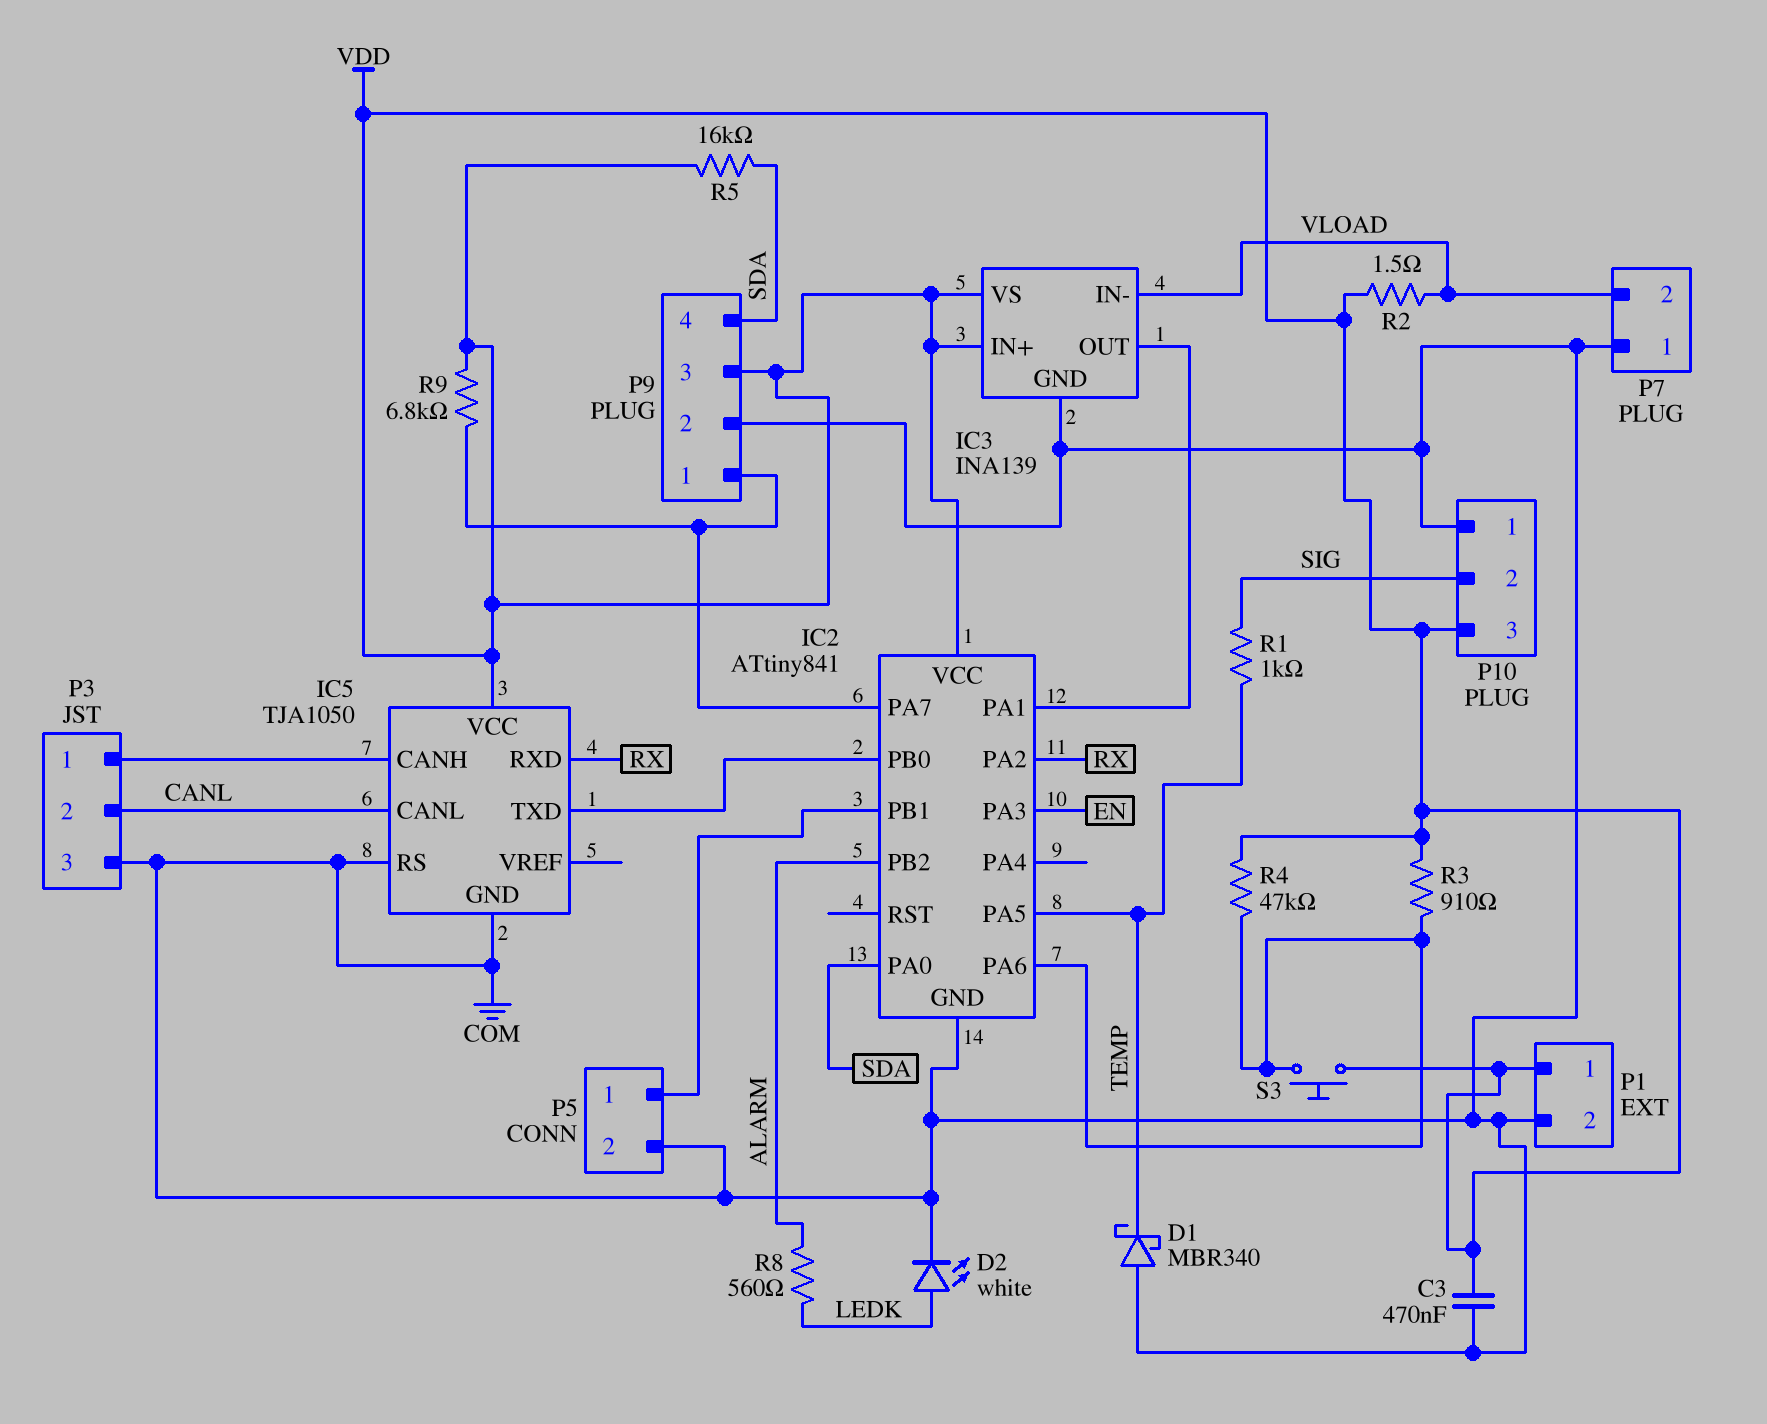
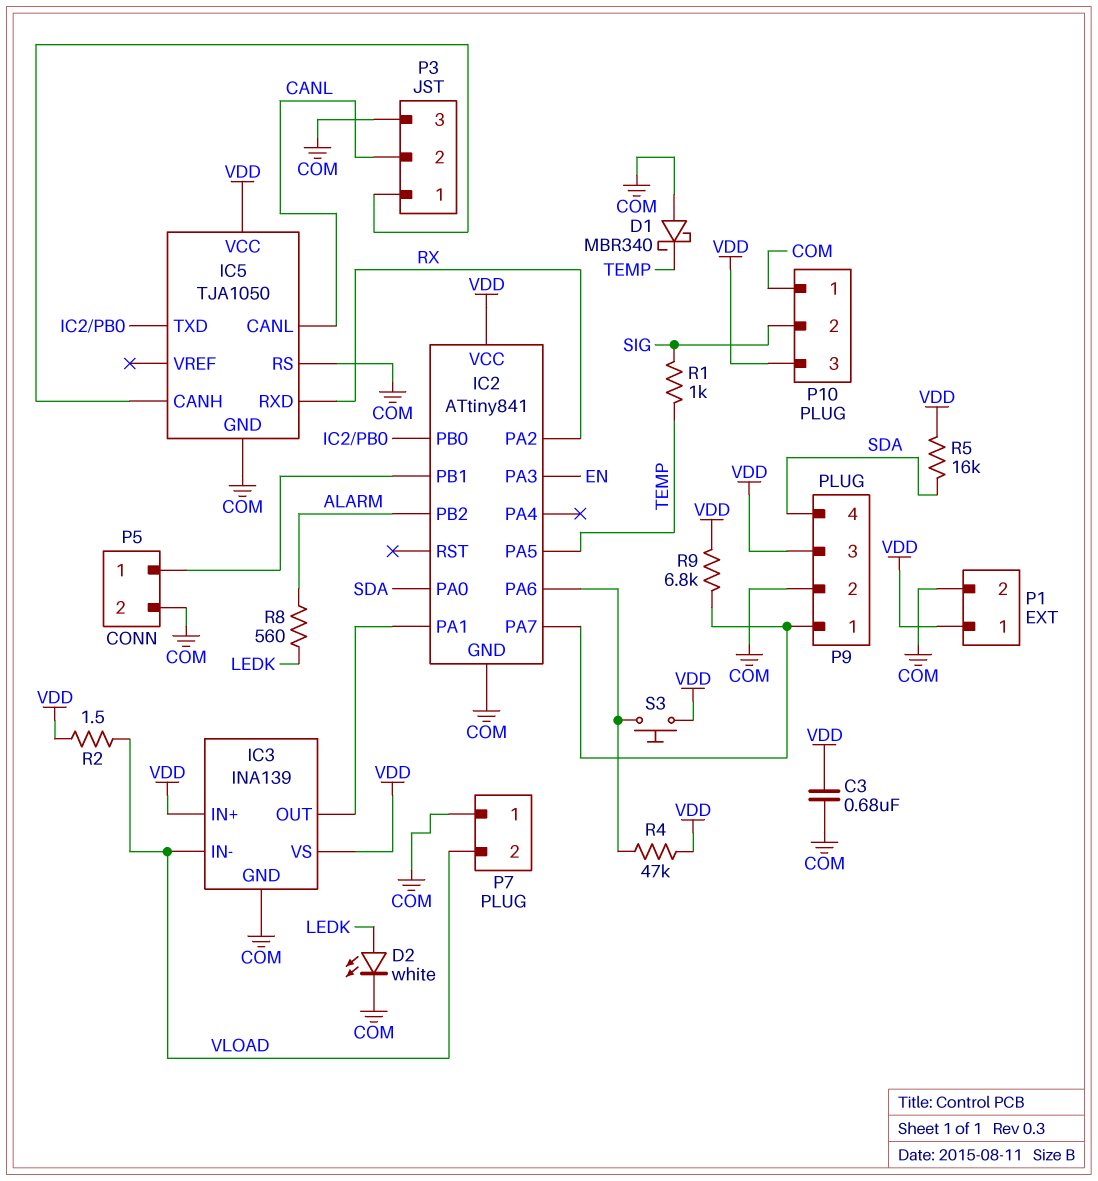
C3: 470nF (COM, VDD) -> 680nF (COM, VDD)
R3: 910 (IC2/PA6, VDD) -> none

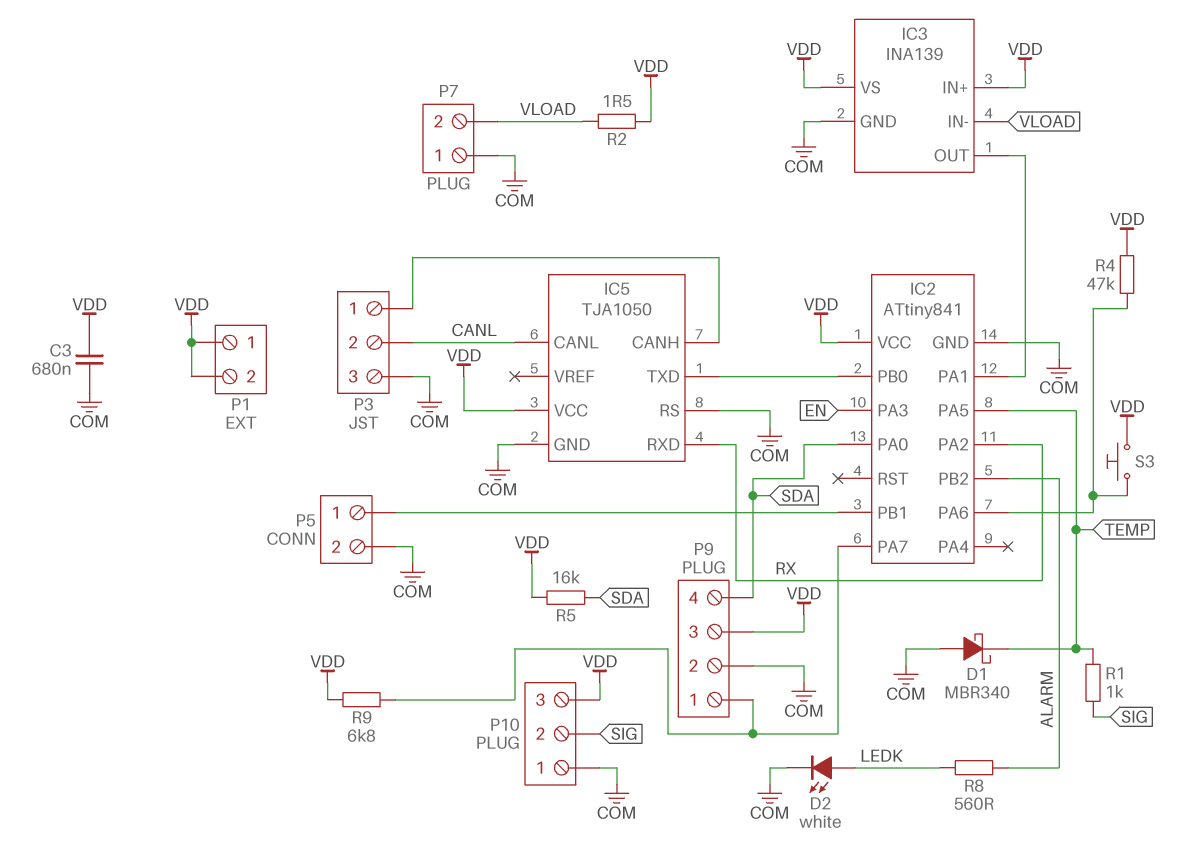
P1 pin 2: COM -> VDD

